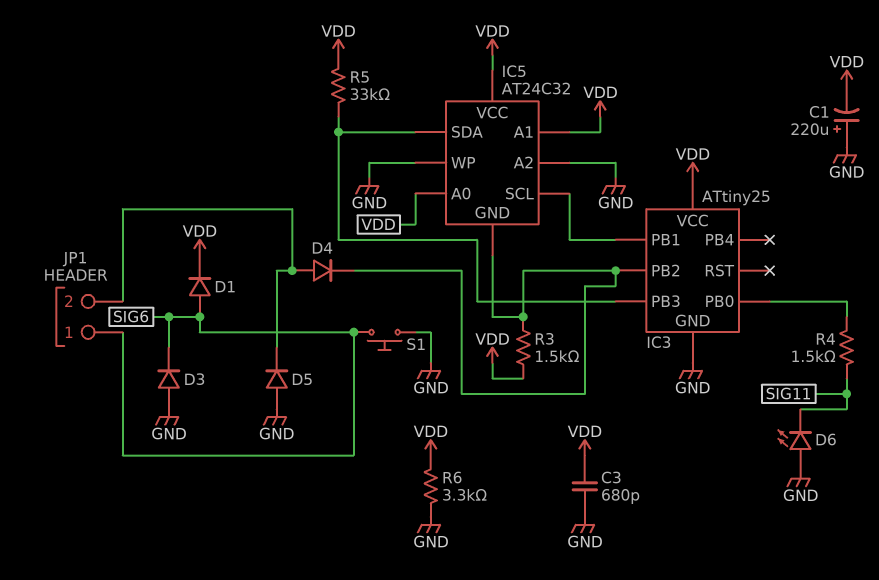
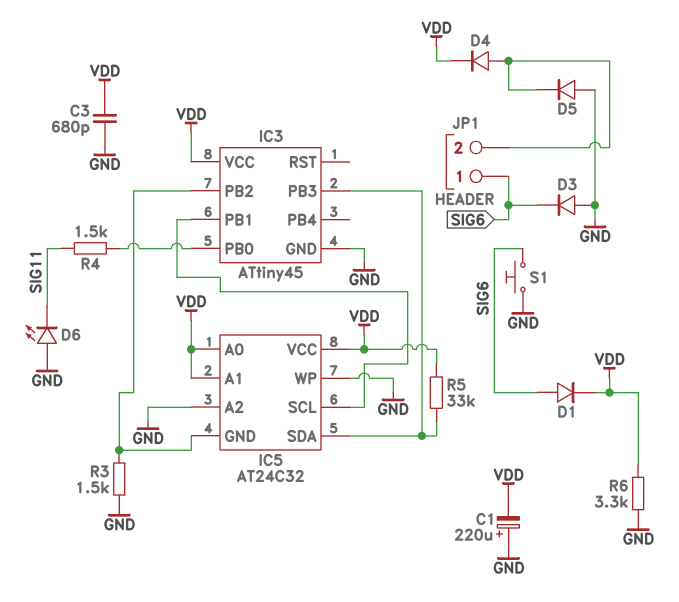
D4: diode (A JP1/2, K IC3/PB2) -> diode (A JP1/2, K VDD)
IC3: ATtiny25 -> ATtiny45
R3: 1.5k (IC3/PB2, VDD) -> 1.5k (GND, IC3/PB2)

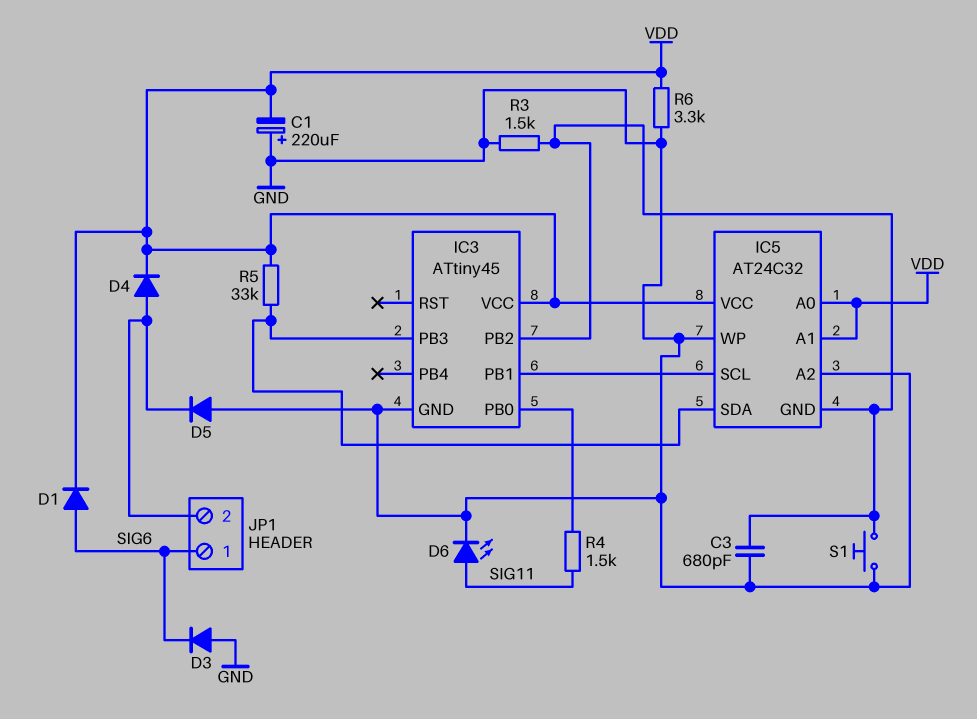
C3: 680pF (GND, VDD) -> 680pF (GND, IC3/PB2)
D6: LED (A GND, K SIG11) -> LED (A SIG11, K GND)
S1: button (GND, SIG6) -> button (GND, IC3/PB2)

